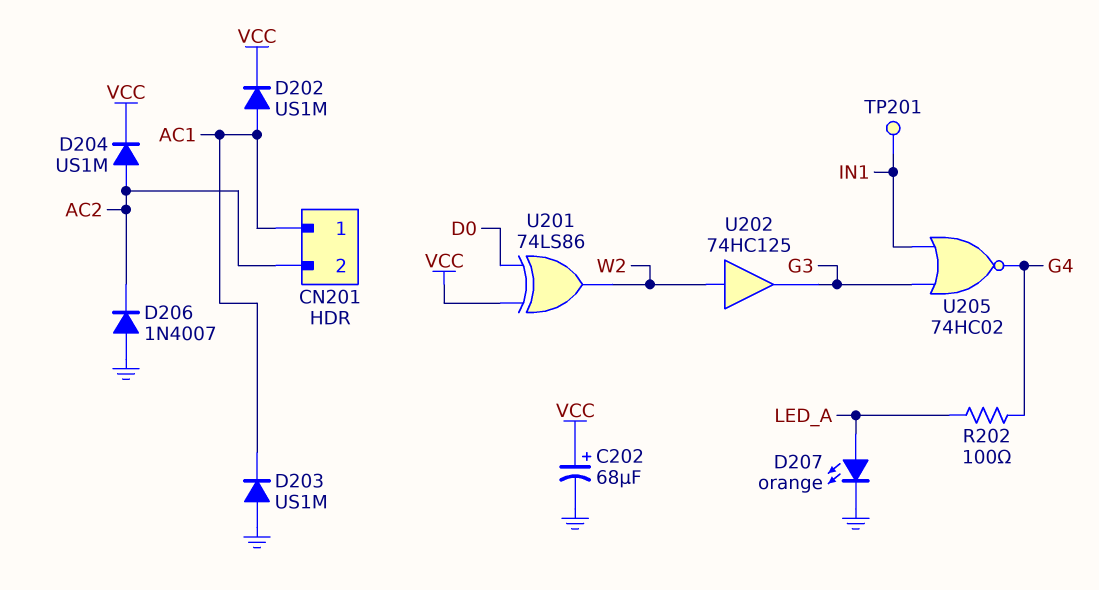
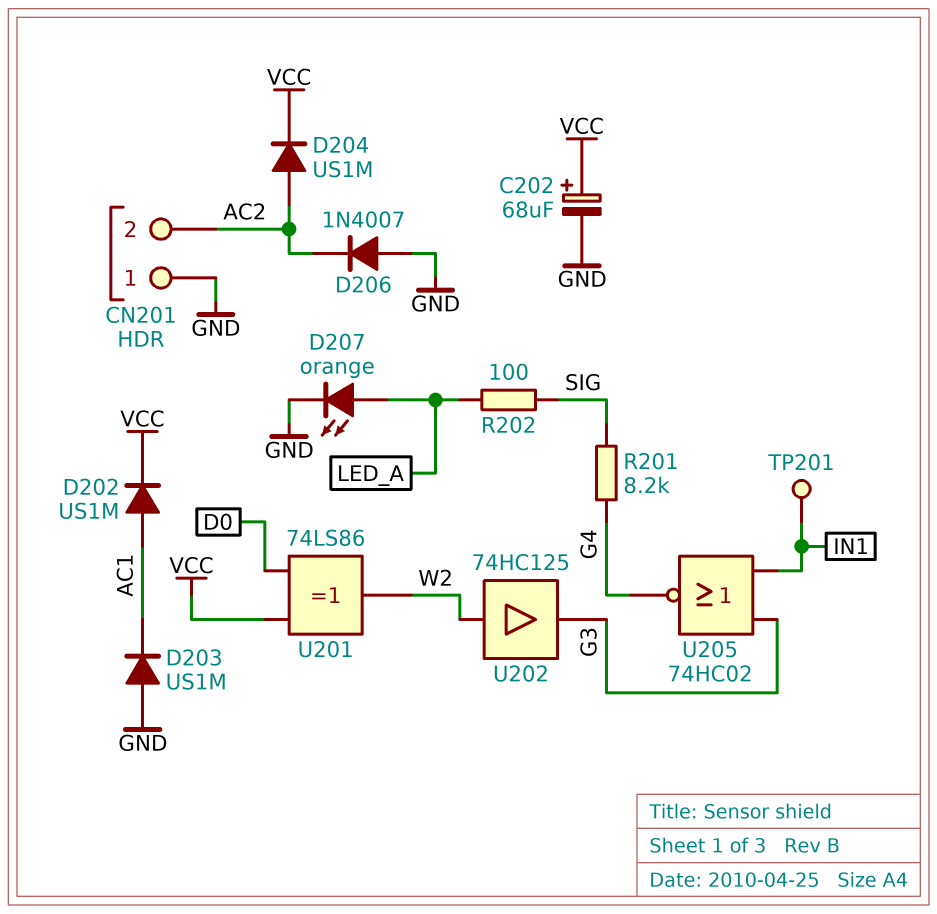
CN201 pin 1: AC1 -> GND
R201: none -> 8.2k (G4, SIG)
R202: 100 (G4, LED_A) -> 100 (LED_A, SIG)

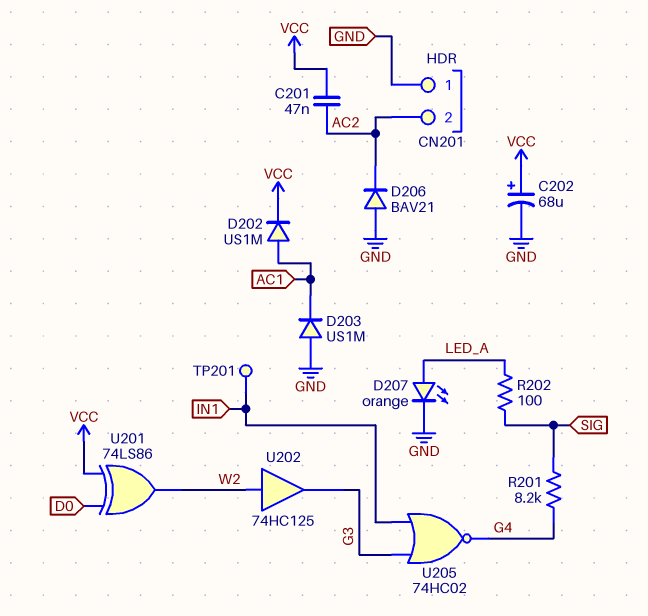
C201: none -> 47nF (AC2, VCC)
D204: diode US1M (A AC2, K VCC) -> none
D206: diode 1N4007 (A GND, K AC2) -> diode BAV21 (A GND, K AC2)

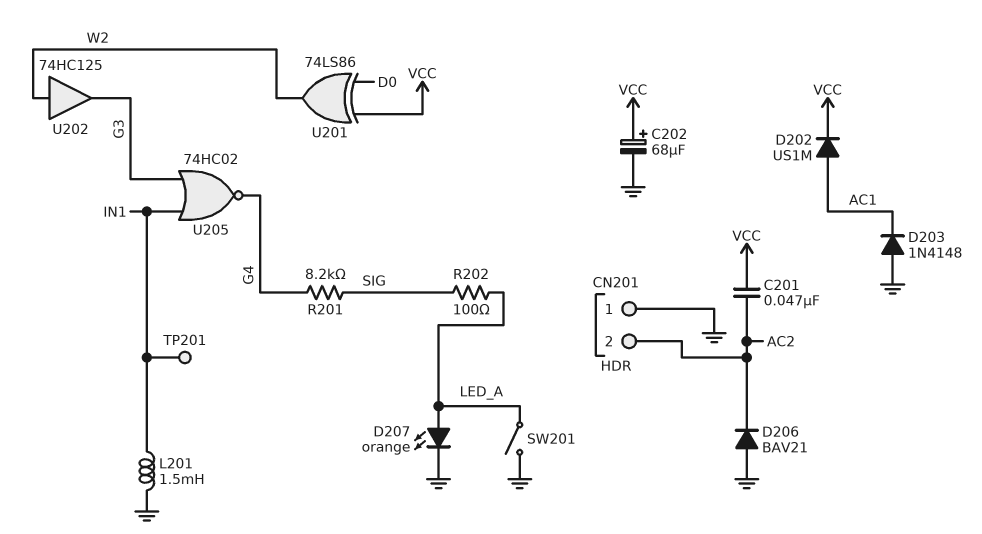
D203: diode US1M (A GND, K AC1) -> diode 1N4148 (A GND, K AC1)
L201: none -> 1.5mH (GND, IN1)
SW201: none -> switch (GND, LED_A)

